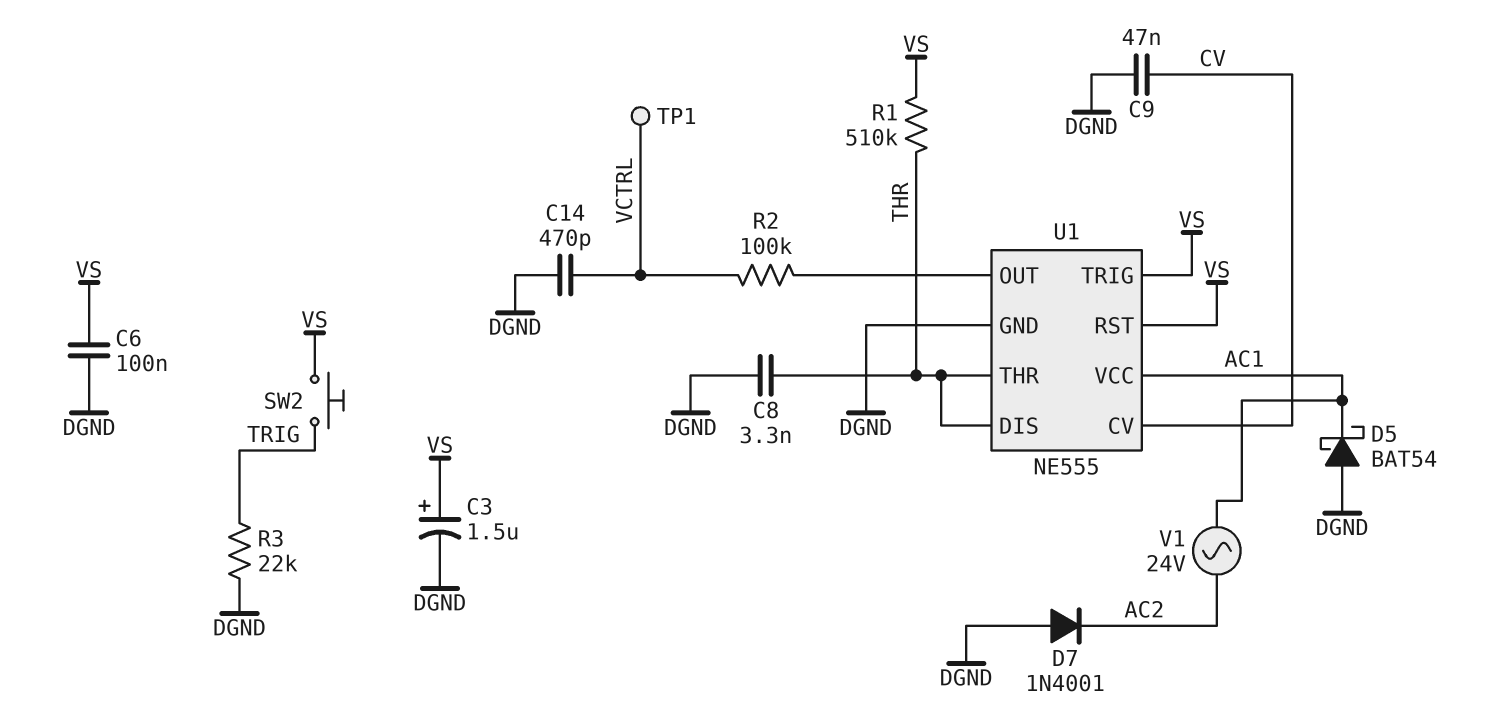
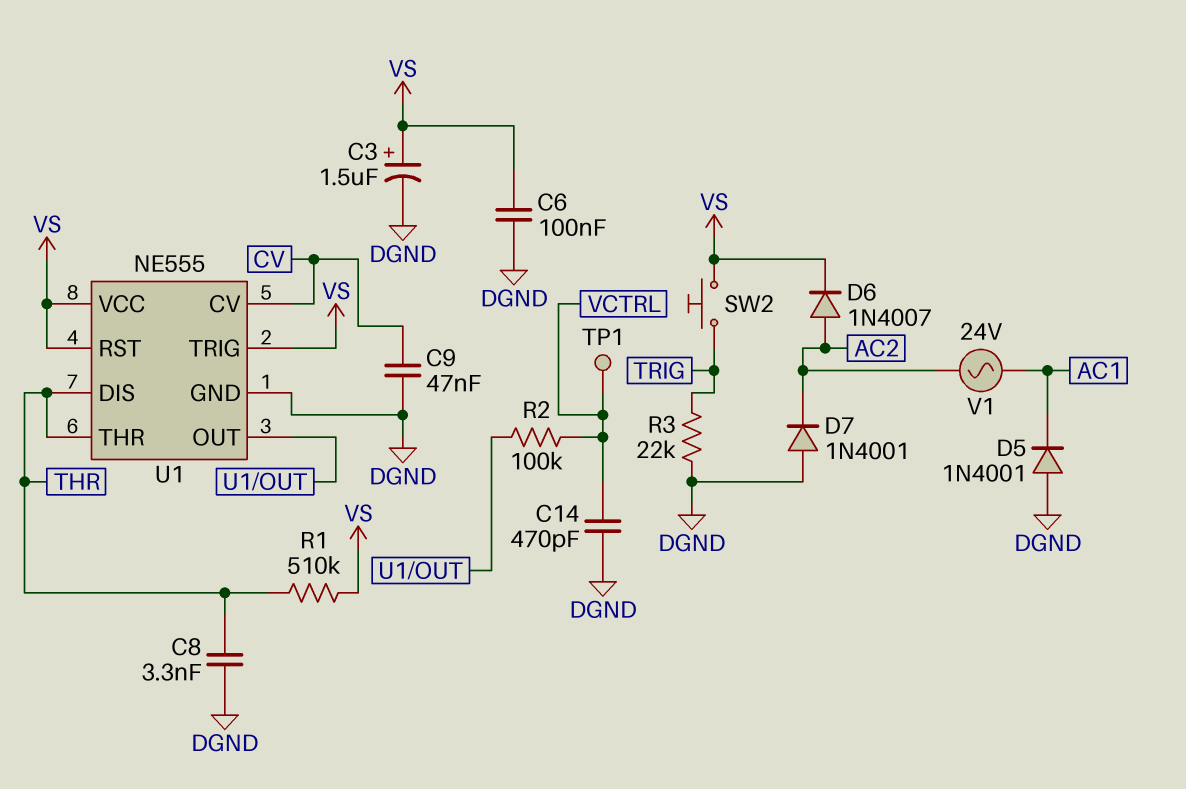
D5: schottky BAT54 (A DGND, K AC1) -> diode 1N4001 (A DGND, K AC1)
D6: none -> diode 1N4007 (A AC2, K VS)
U1 pin VCC: AC1 -> VS

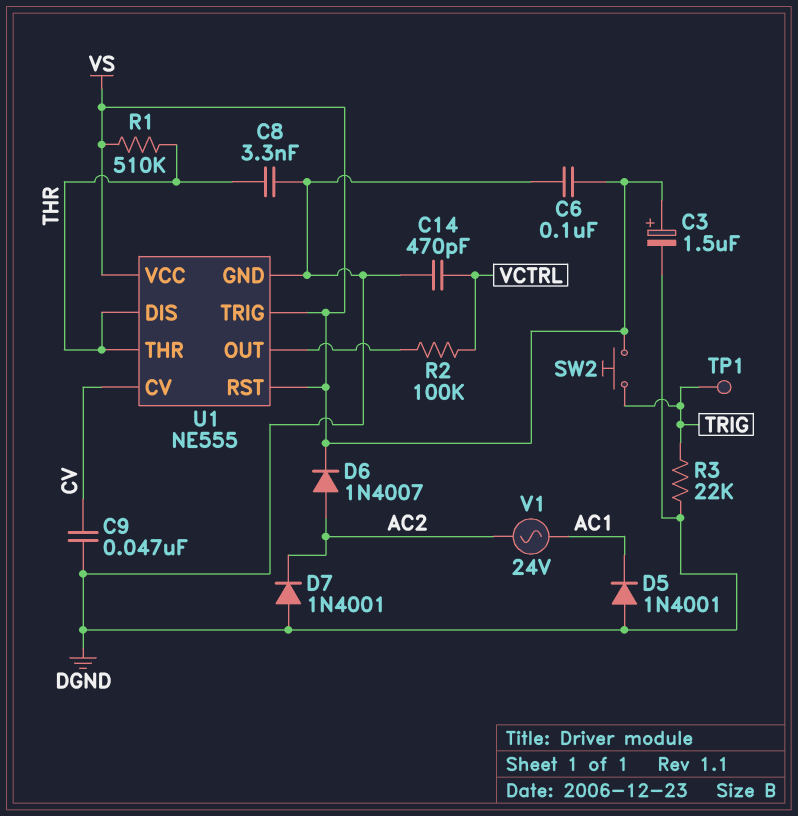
TP1: test point (VCTRL) -> test point (TRIG)

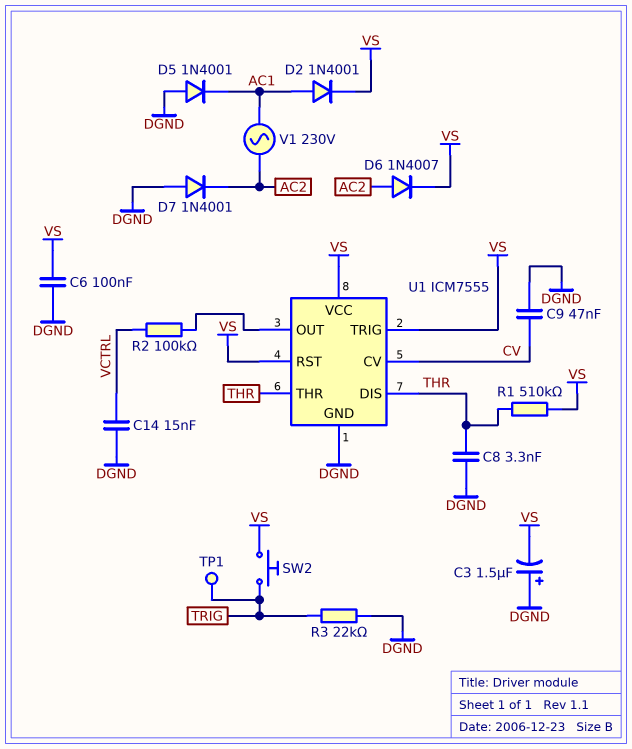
C3: 1.5uF (plus VS, minus DGND) -> 1.5uF (plus DGND, minus VS)
C14: 470pF (DGND, VCTRL) -> 15nF (DGND, VCTRL)
D2: none -> diode 1N4001 (A AC1, K VS)
U1: NE555 -> ICM7555
V1: AC 24V (AC1, AC2) -> AC 230V (AC1, AC2)

